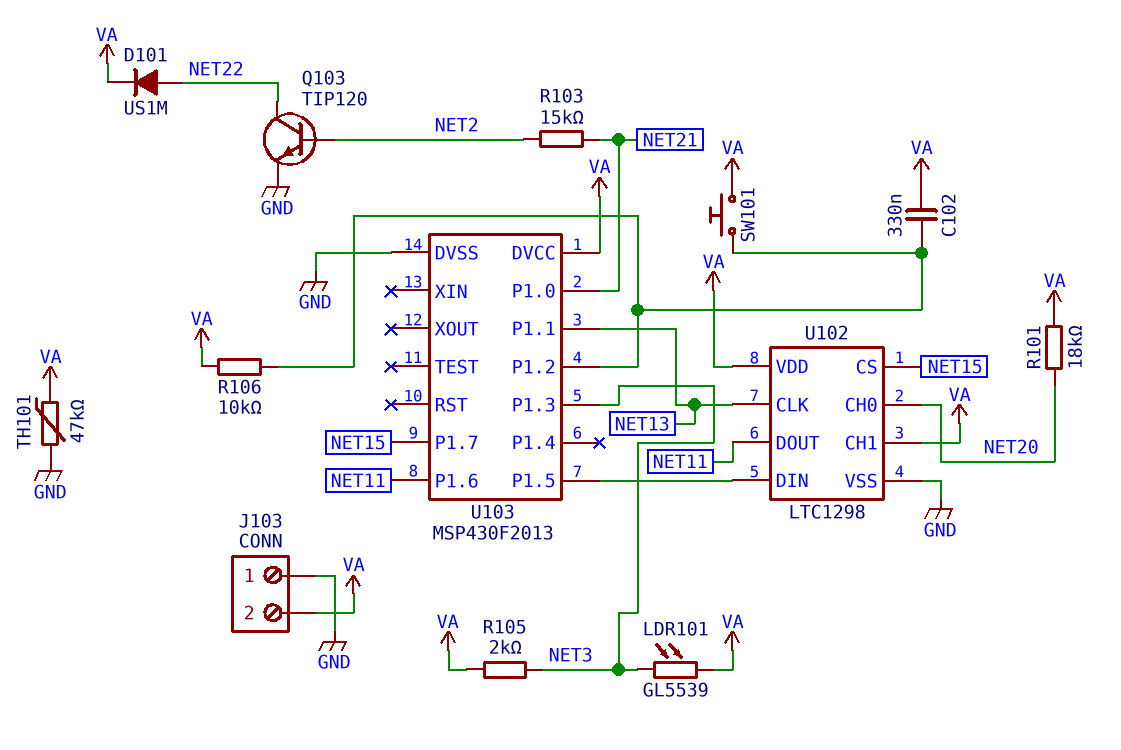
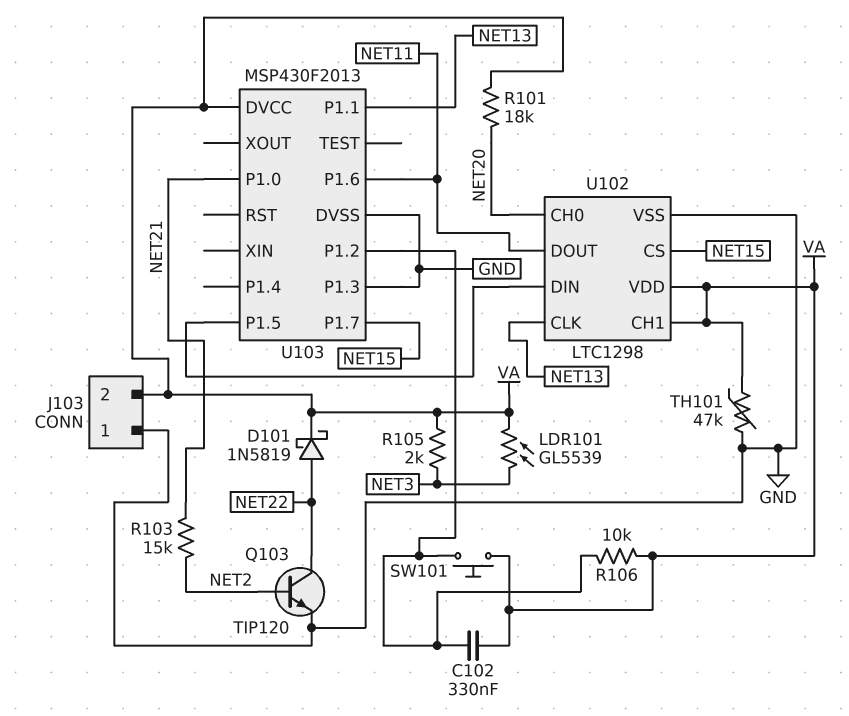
D101: diode US1M (A NET22, K VA) -> schottky 1N5819 (A NET22, K VA)
U103 pin P1.3: NET3 -> GND

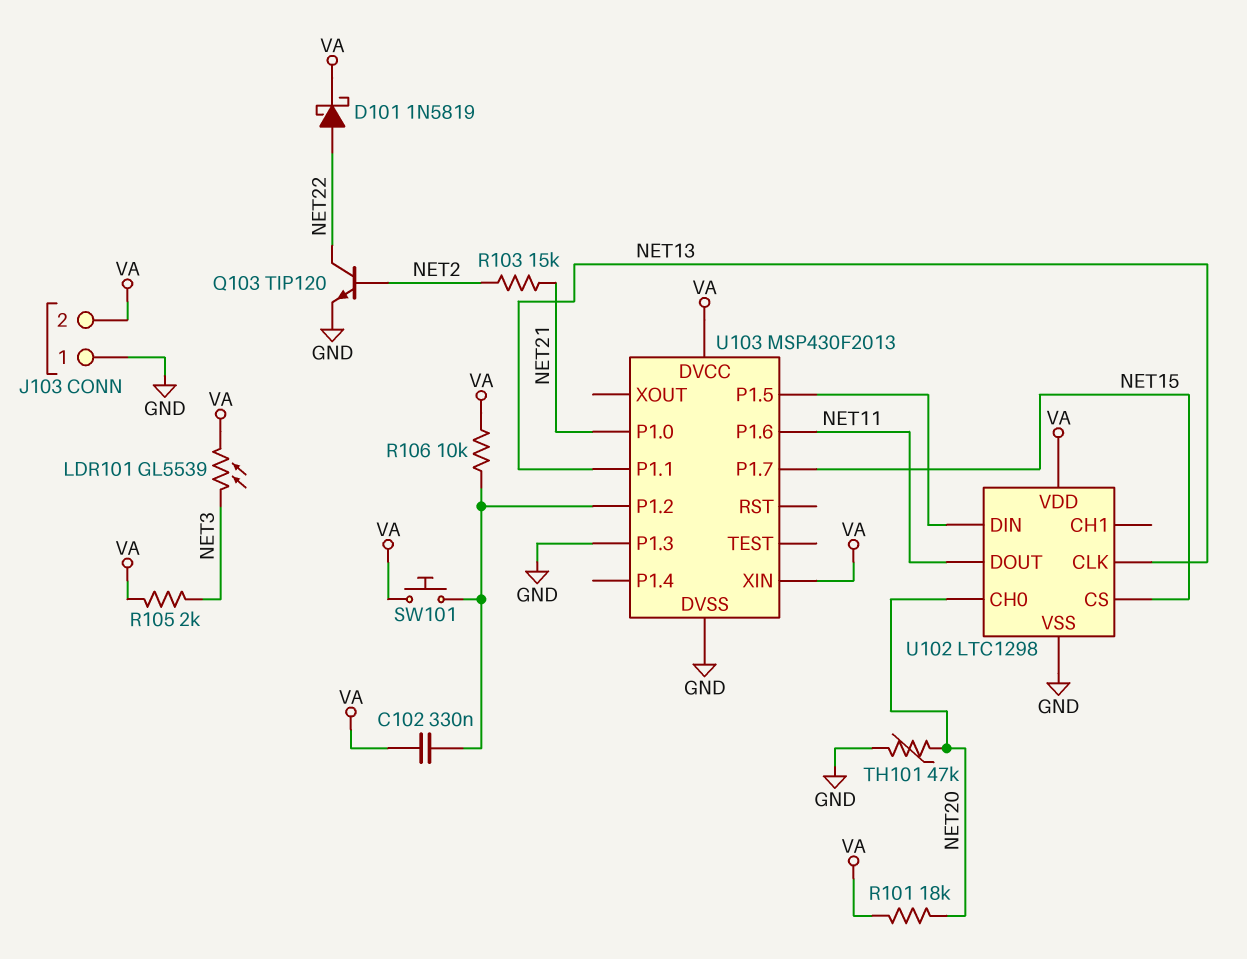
TH101: 47k (GND, VA) -> 47k (GND, NET20)
U102 pin CH1: VA -> none
U103 pin XIN: none -> VA

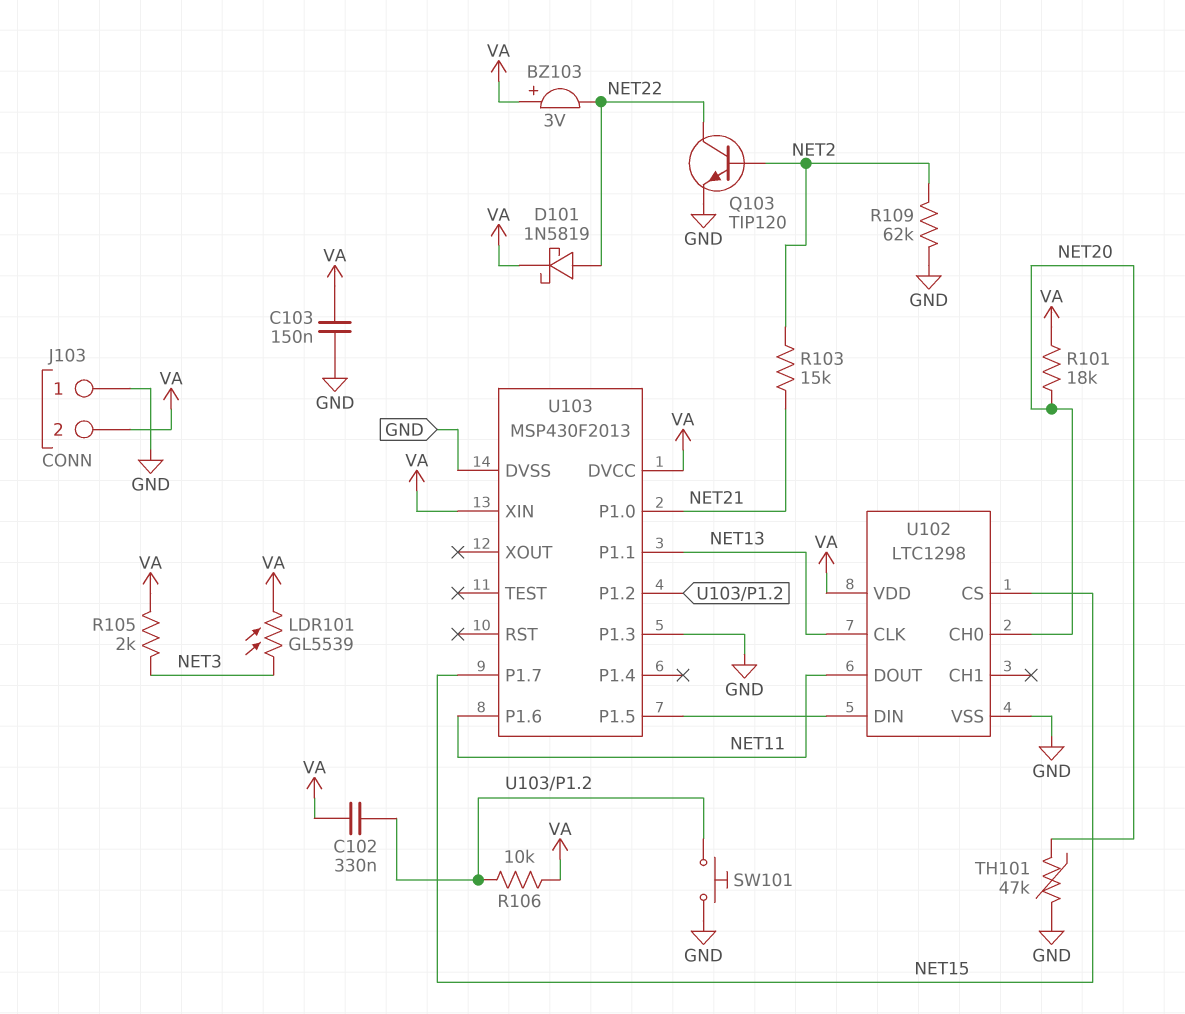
BZ103: none -> buzzer 3V (plus VA, minus NET22)
C103: none -> 150nF (GND, VA)
R109: none -> 62k (GND, NET2)
SW101: button (U103/P1.2, VA) -> button (GND, U103/P1.2)

